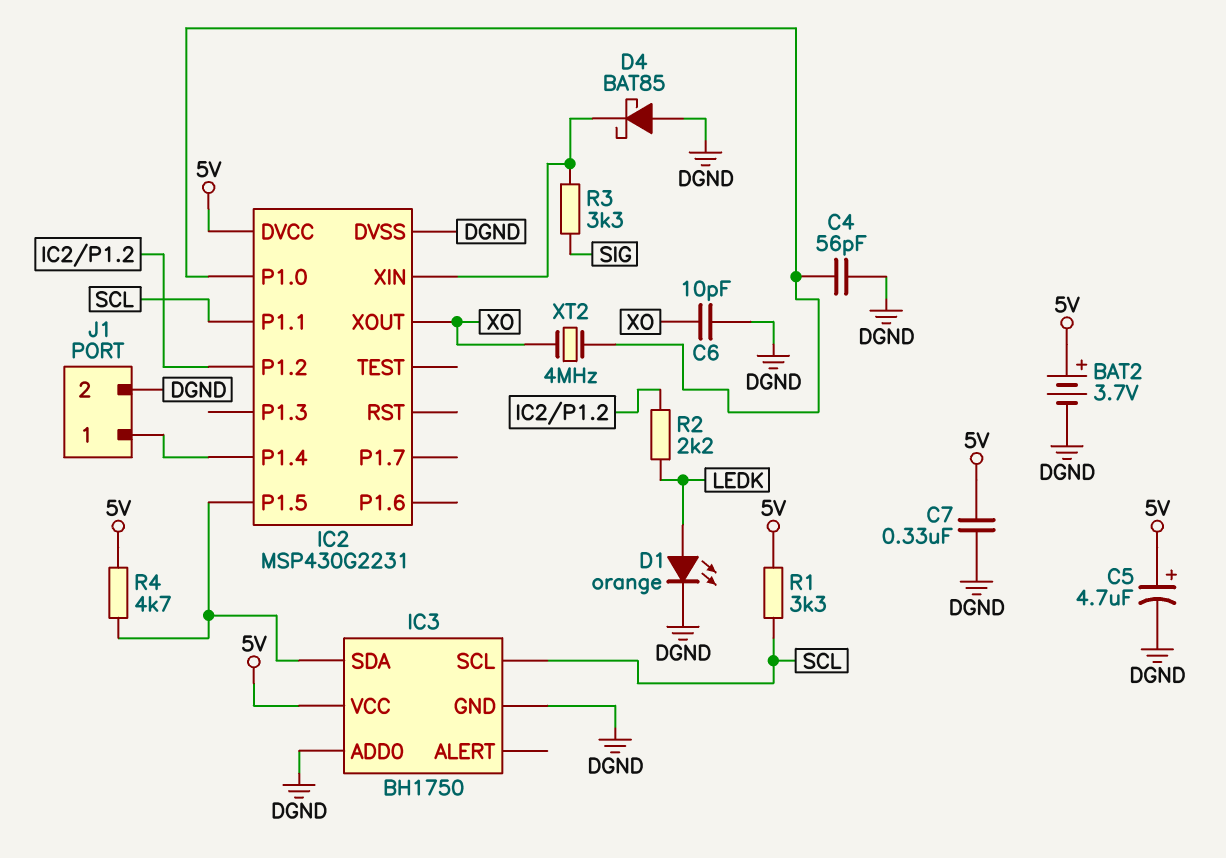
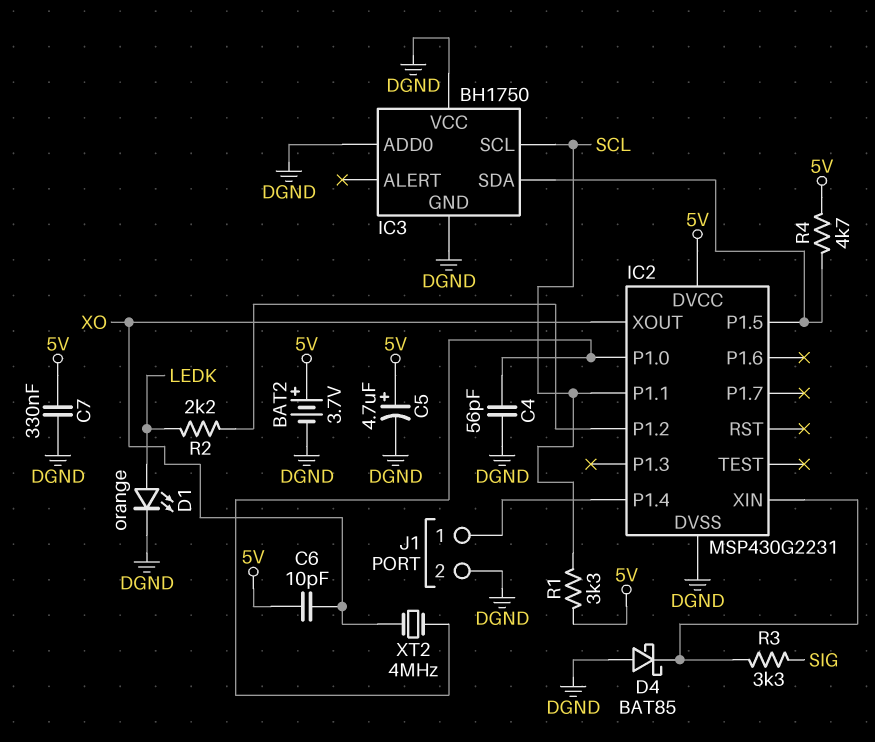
C6: 10pF (DGND, XO) -> 10pF (5V, XO)
IC3 pin VCC: 5V -> DGND

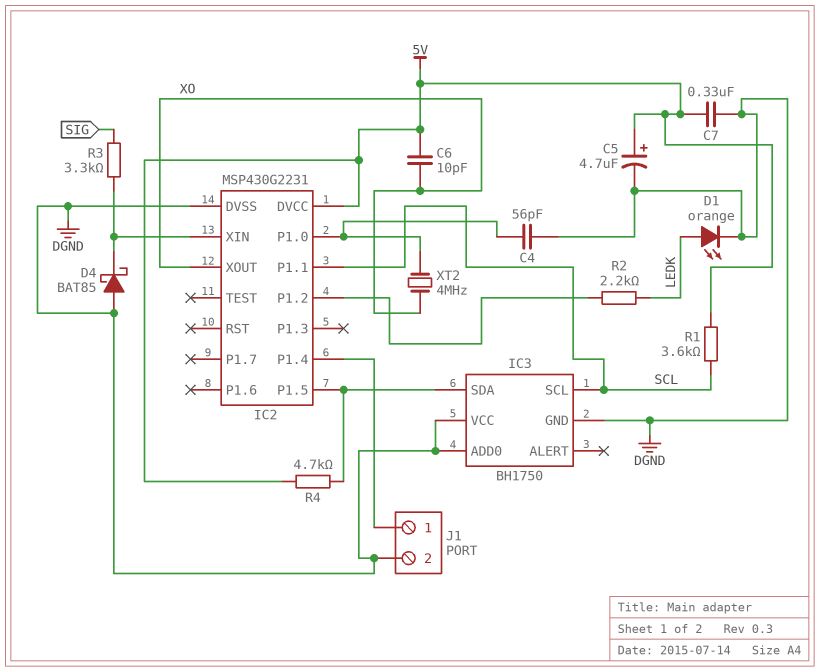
BAT2: 3.7V (plus 5V, minus DGND) -> none
R1: 3.3k (5V, SCL) -> 3.6k (5V, SCL)

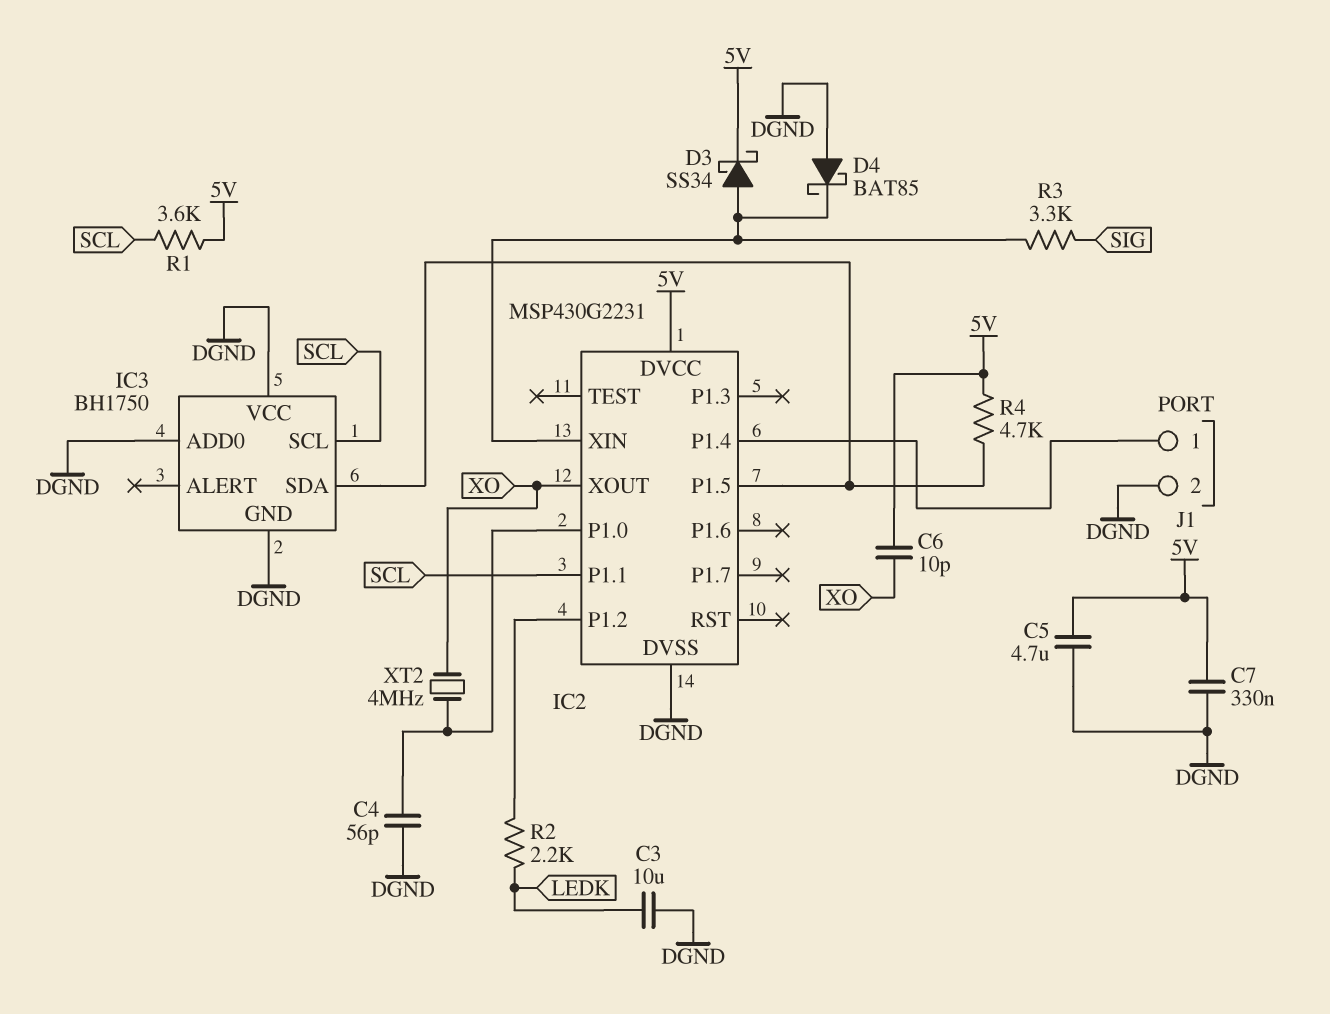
C3: none -> 10uF (DGND, LEDK)
C5: 4.7uF (plus 5V, minus DGND) -> 4.7uF (5V, DGND)
D1: LED orange (A LEDK, K DGND) -> none
D3: none -> schottky SS34 (A IC2/XIN, K 5V)

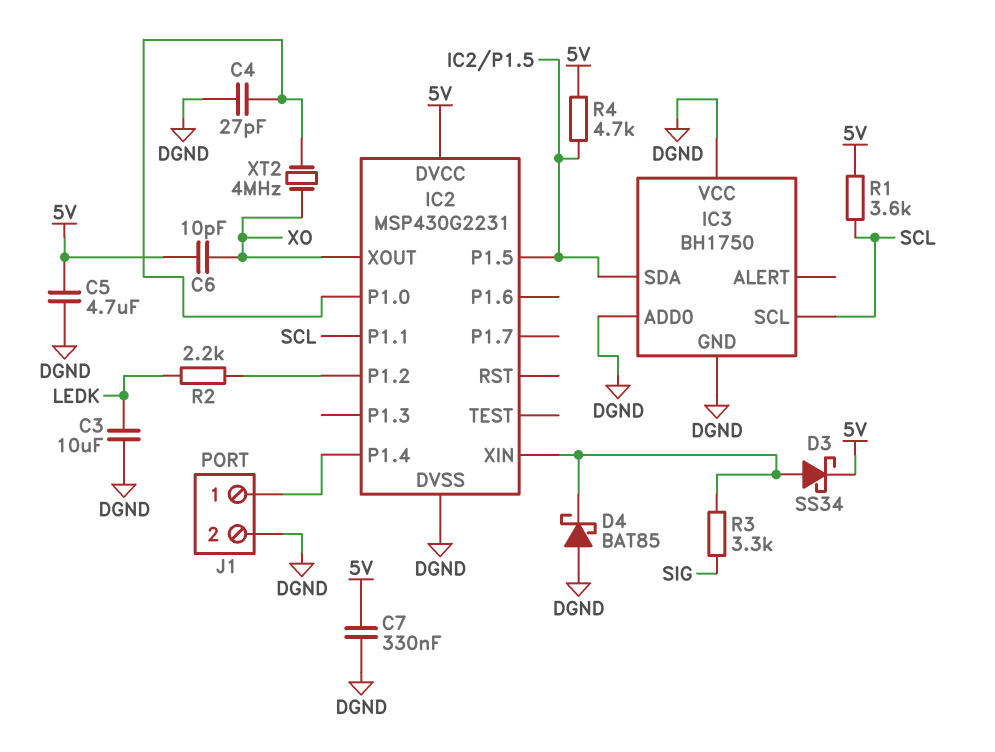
C4: 56pF (DGND, IC2/P1.0) -> 27pF (DGND, IC2/P1.0)

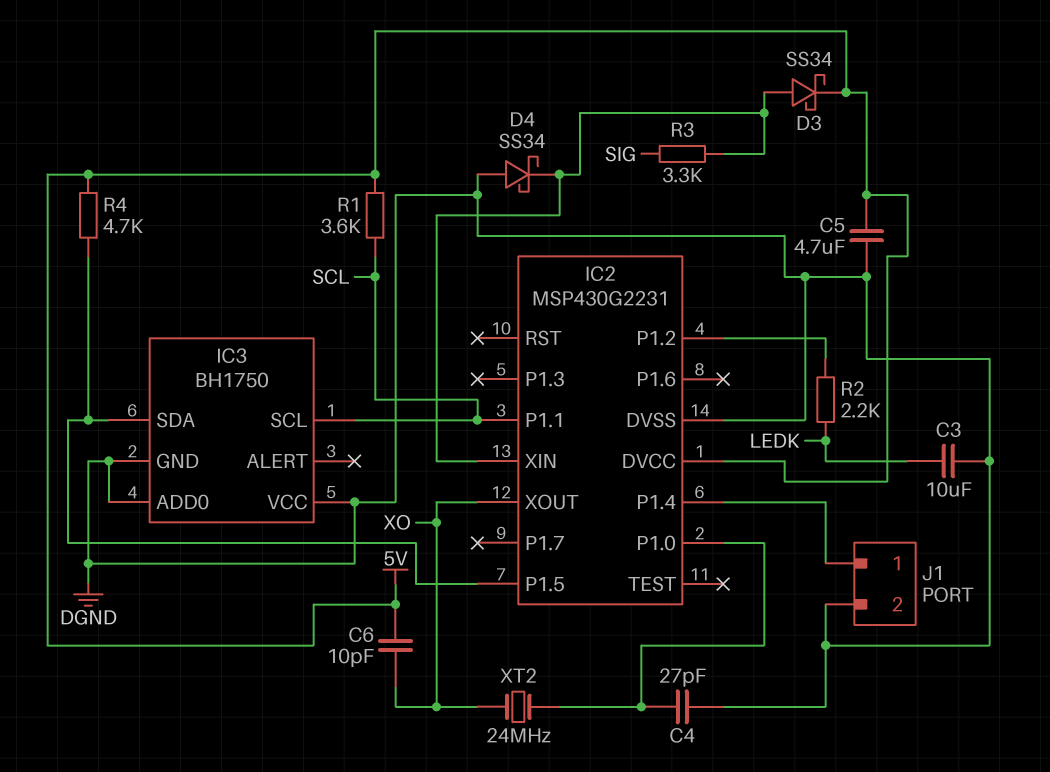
C7: 330nF (5V, DGND) -> none
D4: schottky BAT85 (A DGND, K IC2/XIN) -> schottky SS34 (A DGND, K IC2/XIN)
XT2: 4MHz (IC2/P1.0, XO) -> 24MHz (IC2/P1.0, XO)

